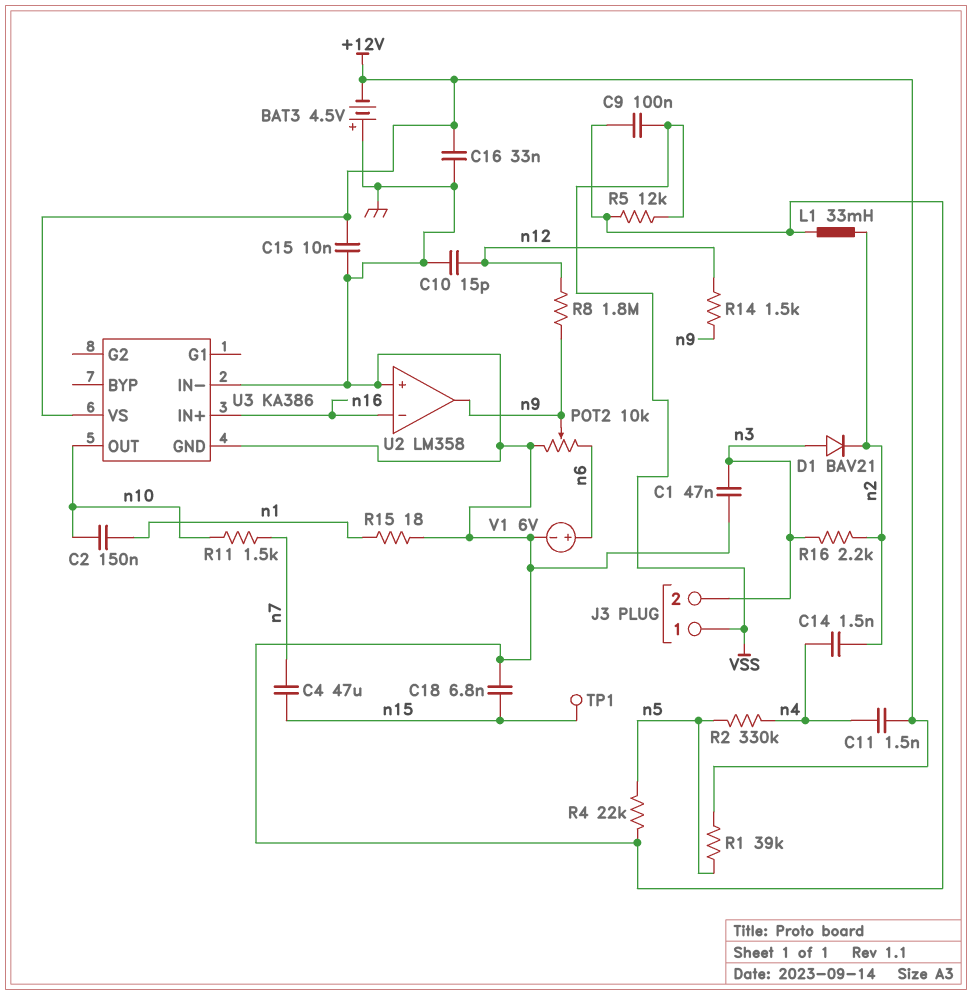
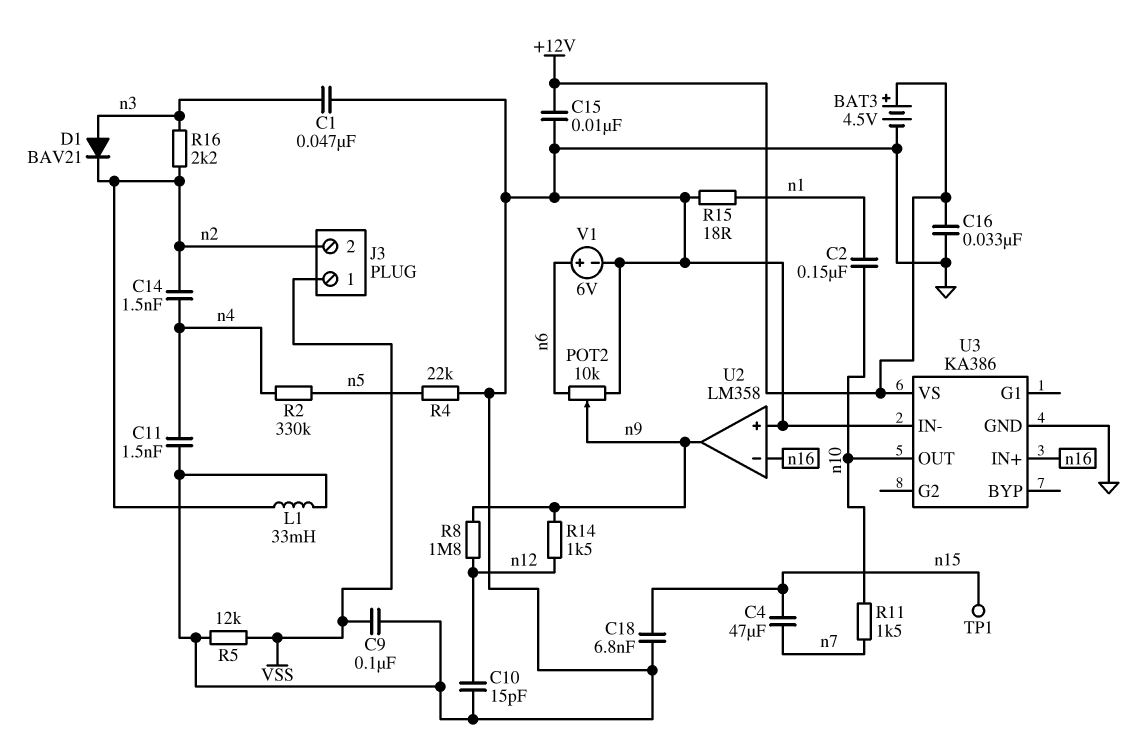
BAT3: 4.5V (plus GND, minus +12V) -> 4.5V (plus +12V, minus GND)
C11: 1.5nF (+12V, n4) -> 1.5nF (GND, n4)
J3 pin 2: n3 -> n2
R1: 39k (+12V, n5) -> none

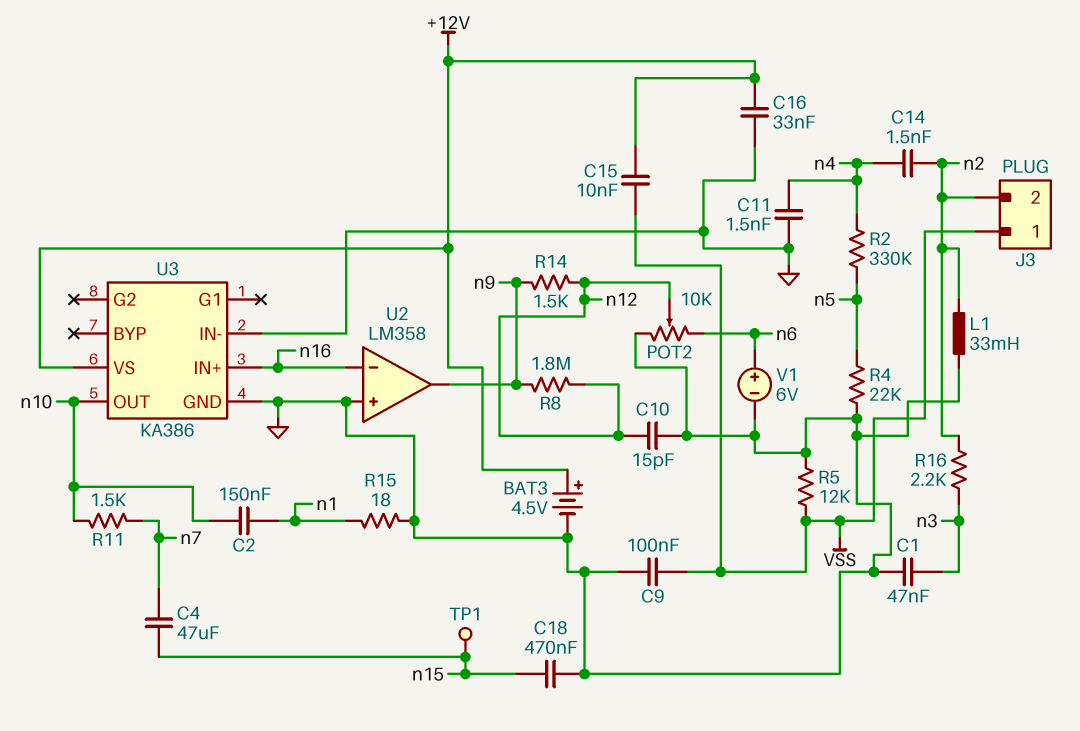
C15: 10nF (+12V, GND) -> 10nF (+12V, VSS)
C18: 6.8nF (GND, n15) -> 470nF (GND, n15)
D1: diode BAV21 (A n3, K n2) -> none
POT2: 10k (GND, n6, wiper n9) -> 10k (GND, n6, wiper n12)

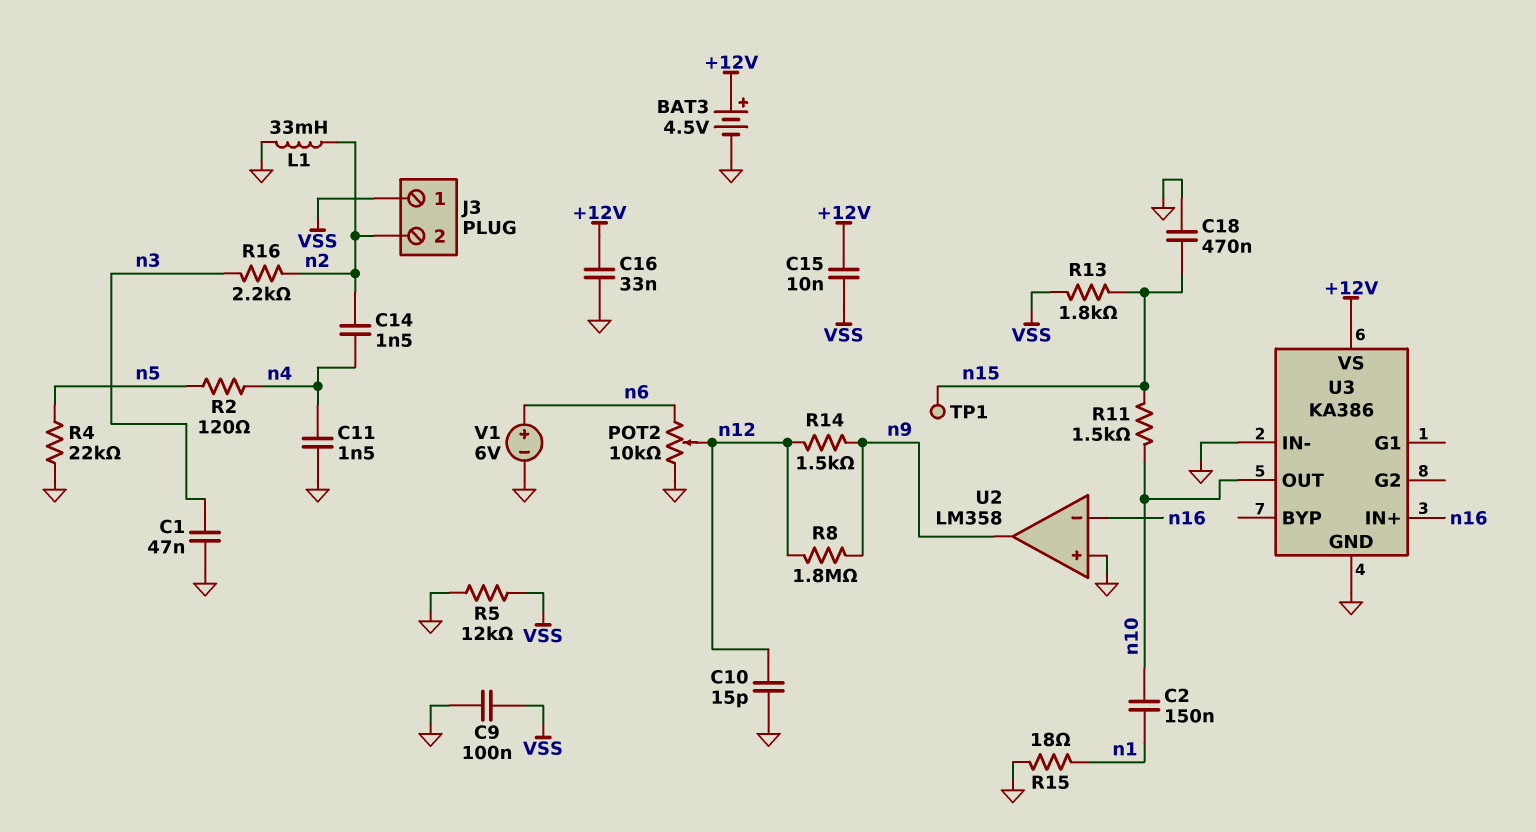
C4: 47uF (n7, n15) -> none
R2: 330k (n4, n5) -> 120 (n4, n5)
R11: 1.5k (n7, n10) -> 1.5k (n10, n15)
R13: none -> 1.8k (VSS, n15)

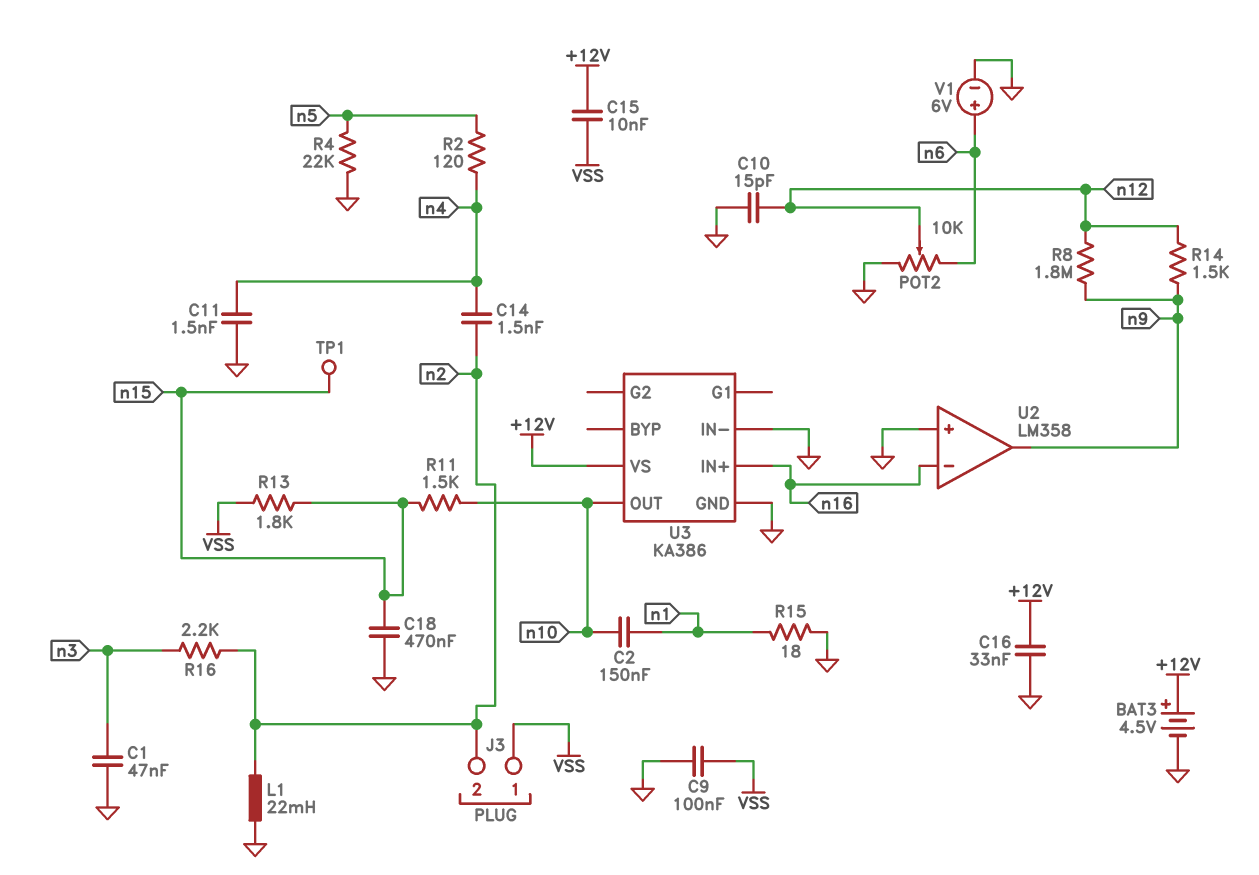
L1: 33mH (GND, n2) -> 22mH (GND, n2)
R5: 12k (GND, VSS) -> none

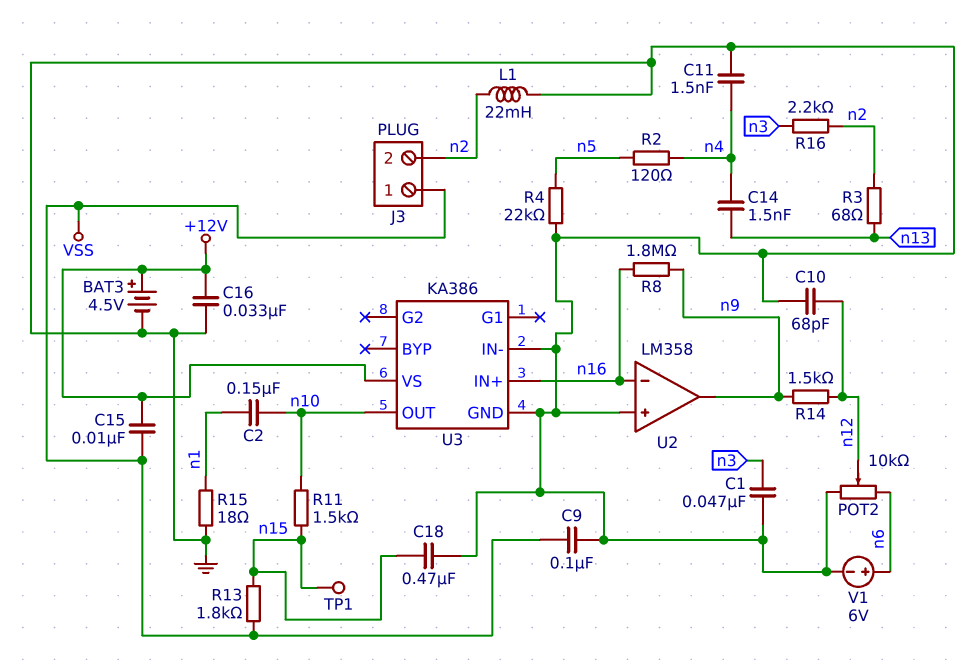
C10: 15pF (GND, n12) -> 68pF (GND, n12)
C14: 1.5nF (n2, n4) -> 1.5nF (n4, n13)
R3: none -> 68 (n2, n13)
R8: 1.8M (n9, n12) -> 1.8M (n9, n16)

